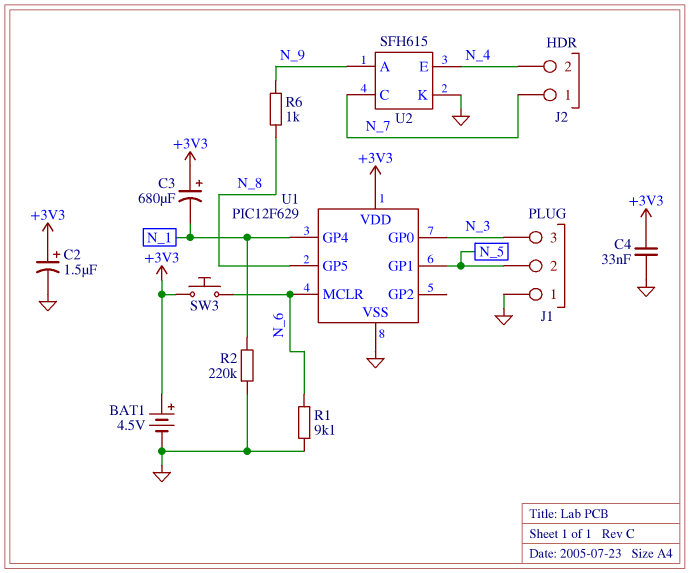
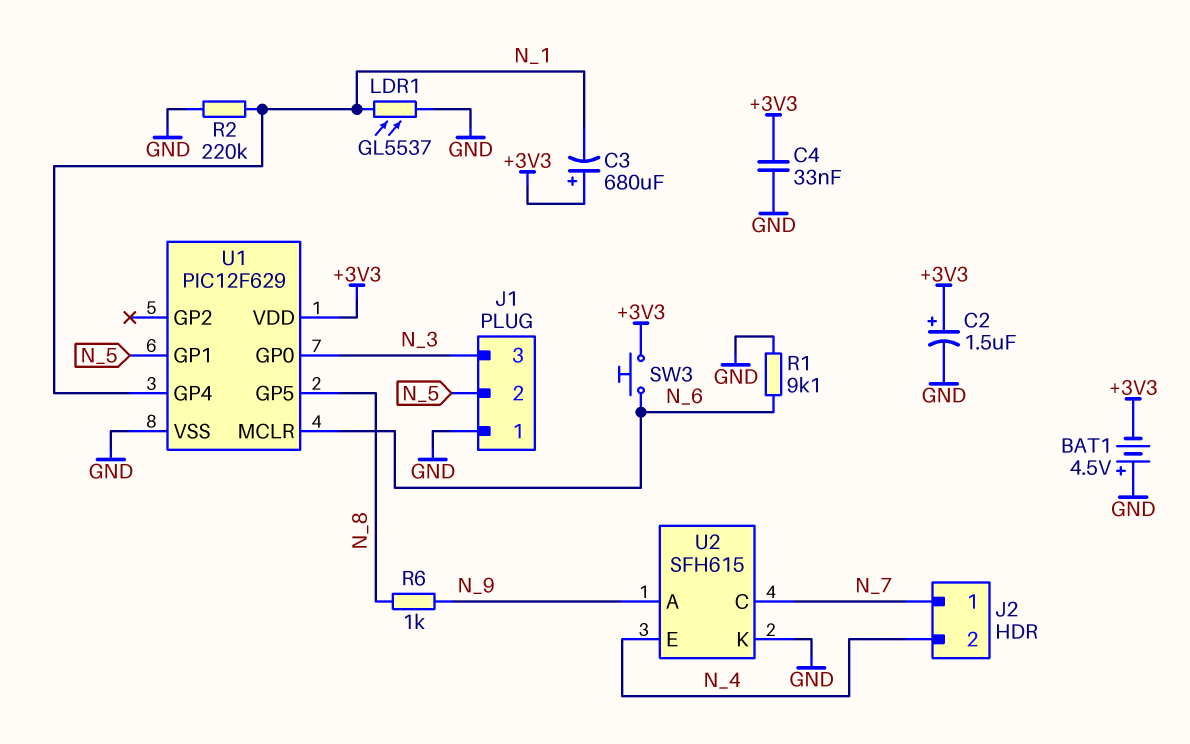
BAT1: 4.5V (plus +3V3, minus GND) -> 4.5V (plus GND, minus +3V3)
LDR1: none -> GL5537 (GND, N_1)

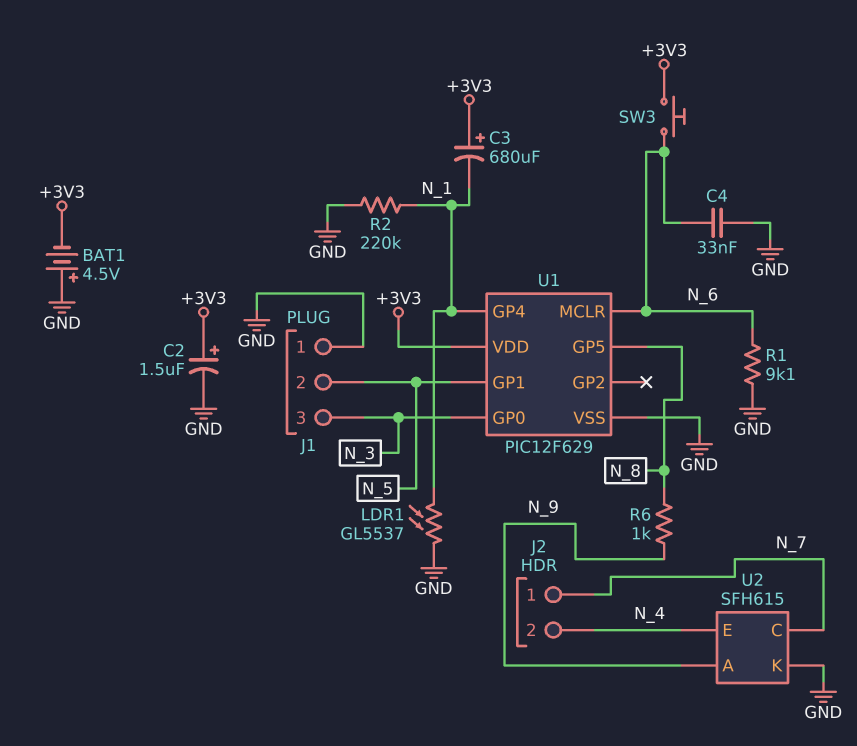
C4: 33nF (+3V3, GND) -> 33nF (GND, N_6)

